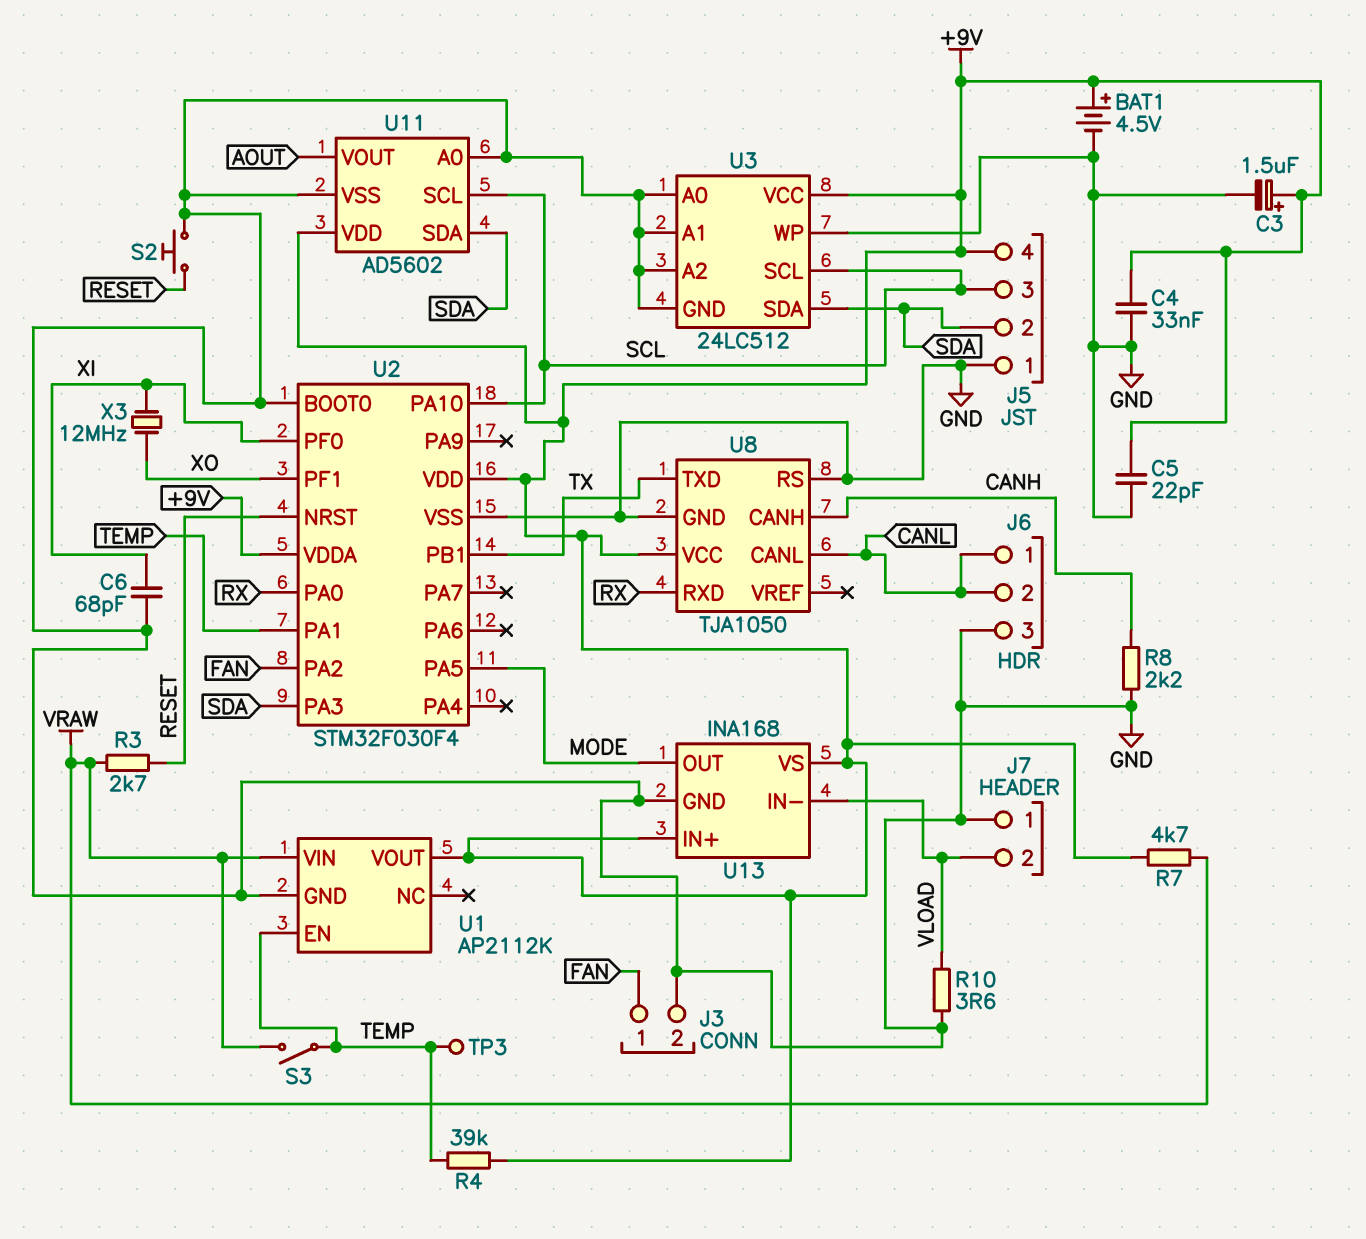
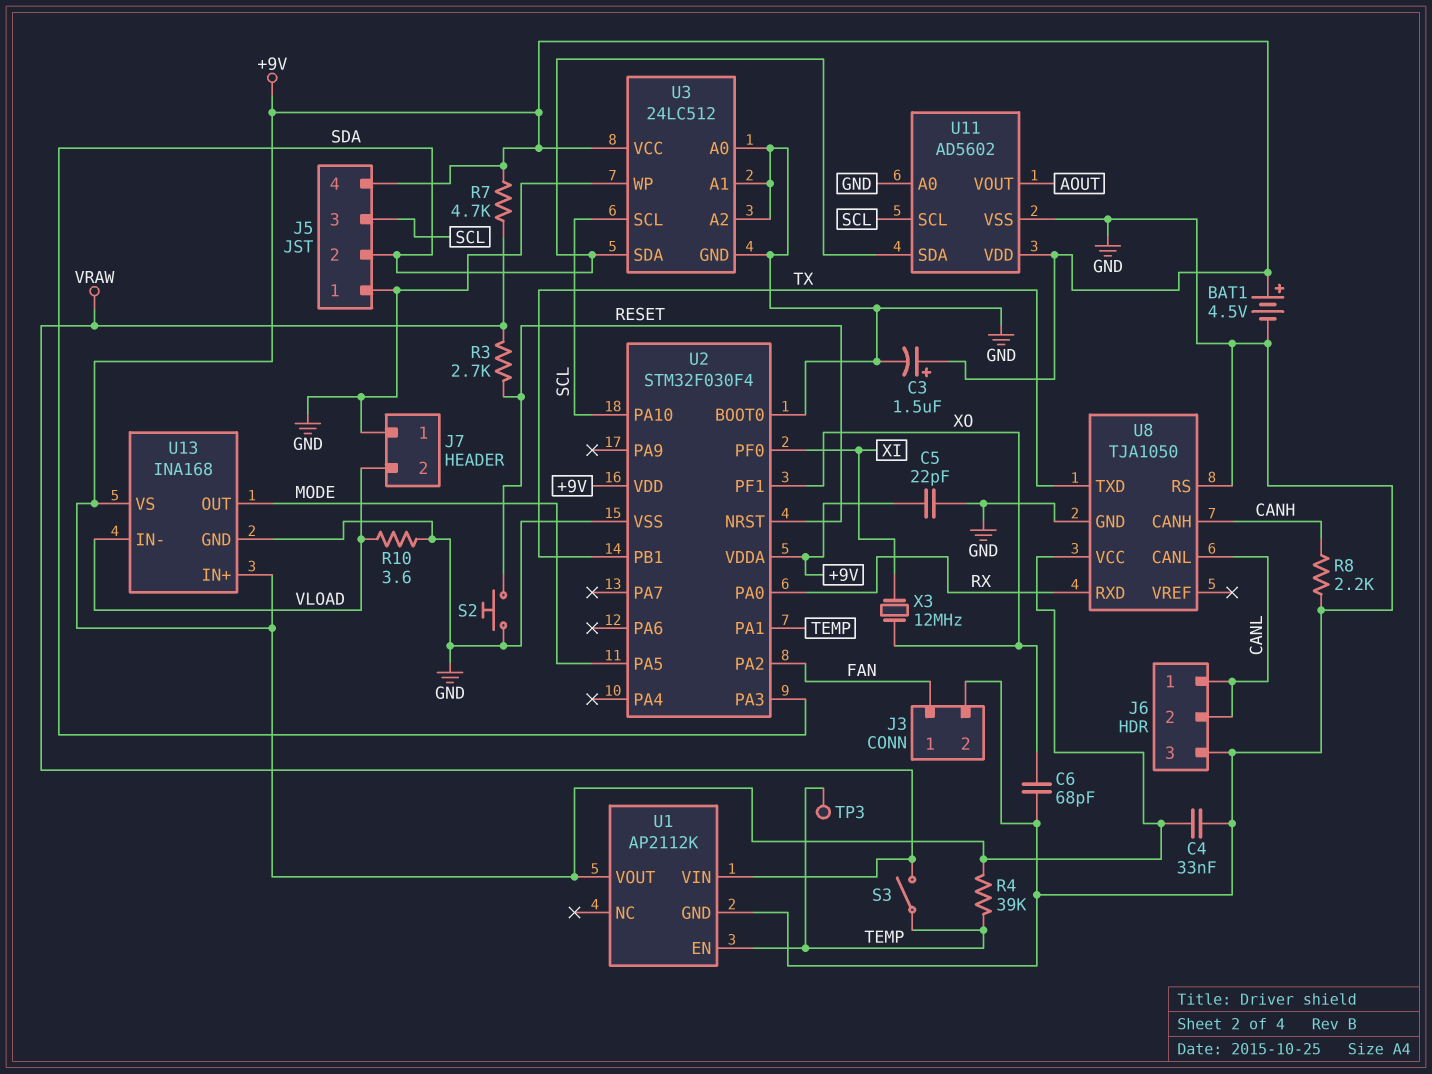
C6: 68pF (GND, XI) -> 68pF (GND, XO)

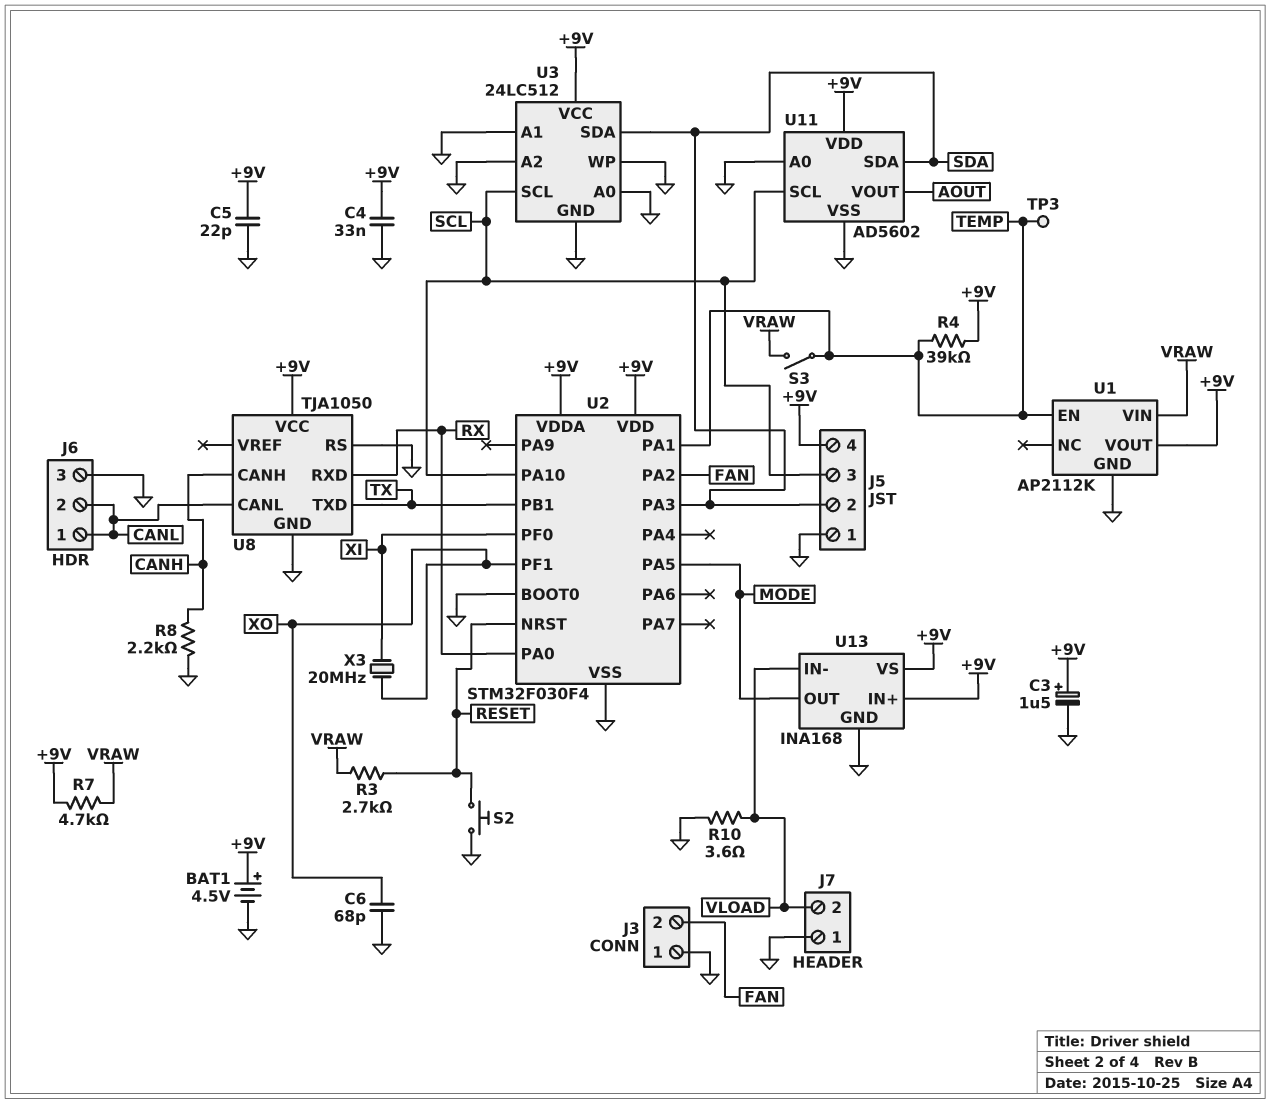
J3 pin 1: FAN -> GND
J3 pin 2: GND -> FAN
X3: 12MHz (XI, XO) -> 20MHz (XI, XO)

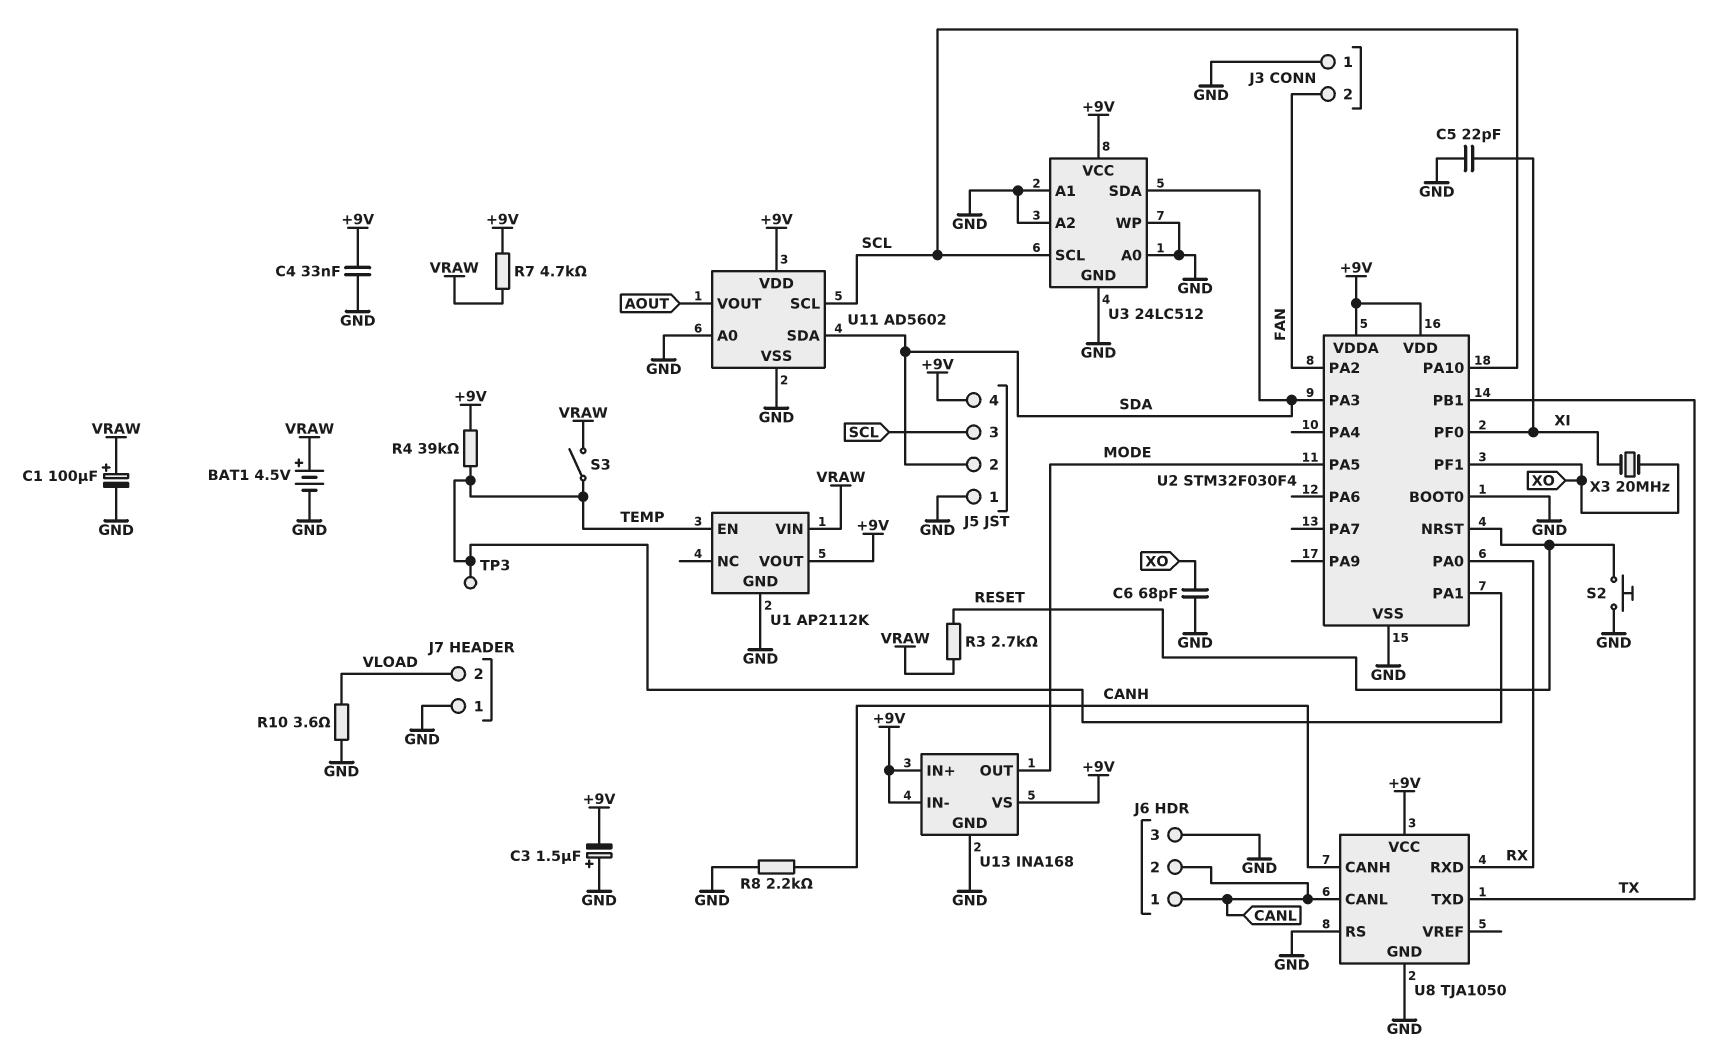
BAT1: 4.5V (plus +9V, minus GND) -> 4.5V (plus VRAW, minus GND)
C1: none -> 100uF (plus VRAW, minus GND)
C3: 1.5uF (plus +9V, minus GND) -> 1.5uF (plus GND, minus +9V)
C5: 22pF (+9V, GND) -> 22pF (GND, XI)
U13 pin IN-: VLOAD -> +9V

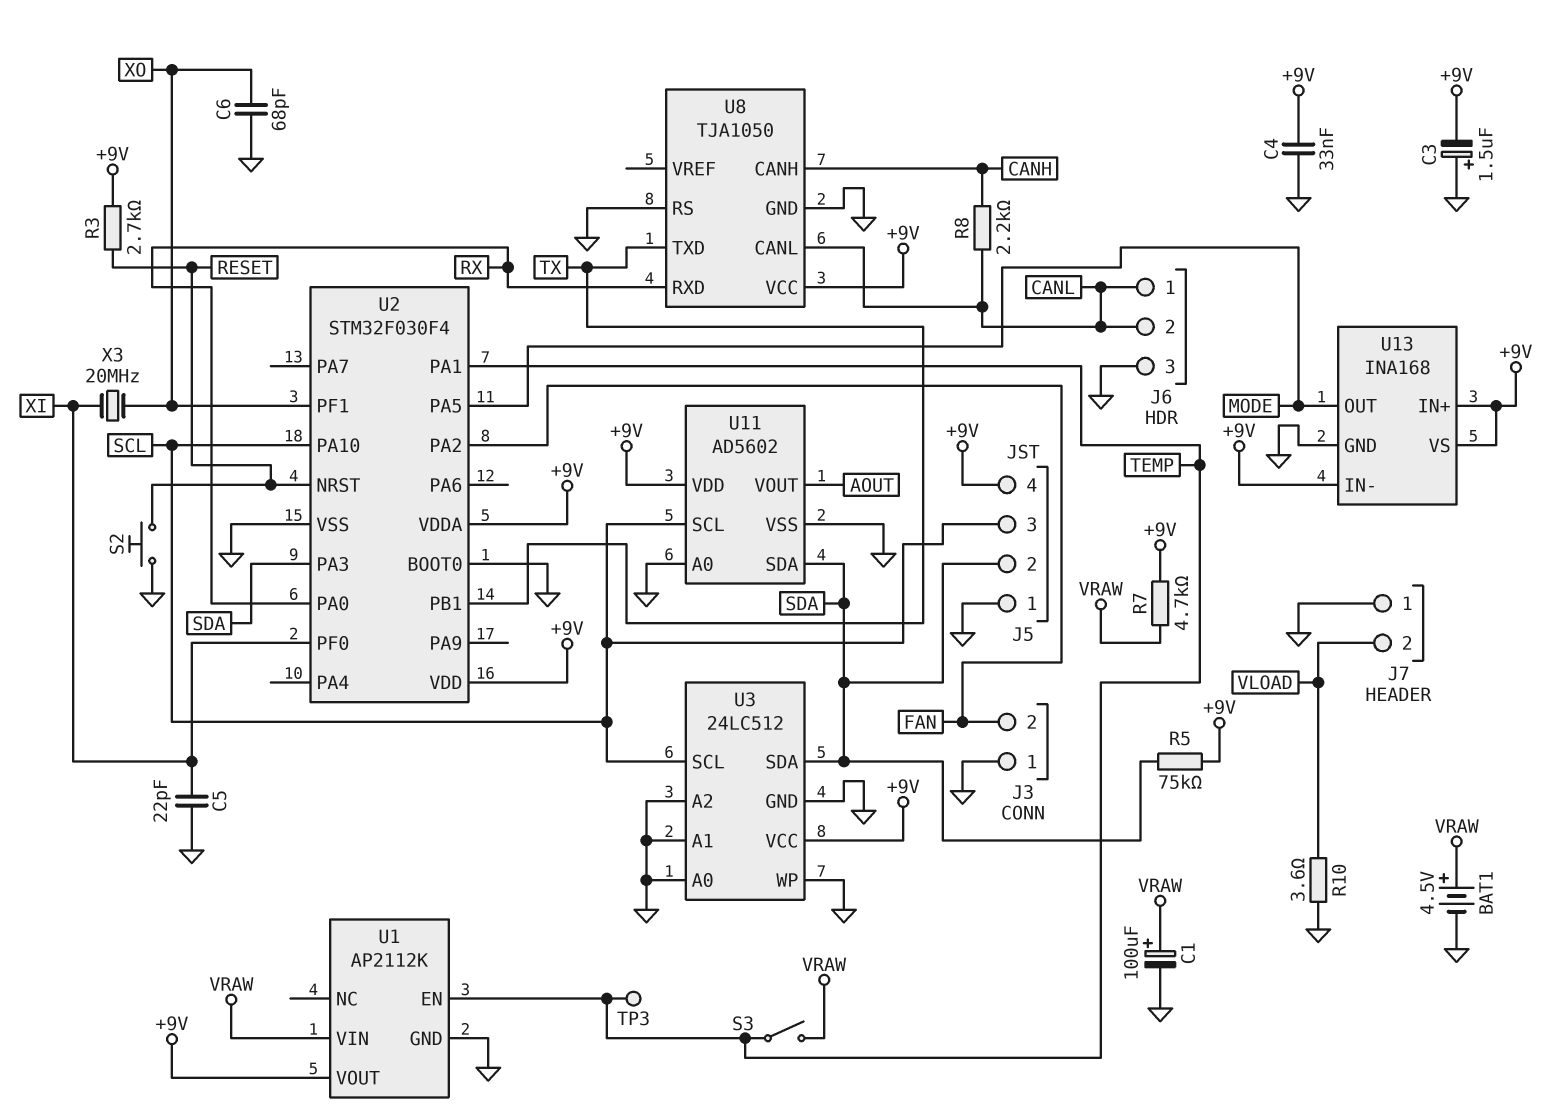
R3: 2.7k (RESET, VRAW) -> 2.7k (+9V, RESET)
R4: 39k (+9V, TEMP) -> none
R5: none -> 75k (+9V, SDA)
R8: 2.2k (CANH, GND) -> 2.2k (CANH, CANL)

